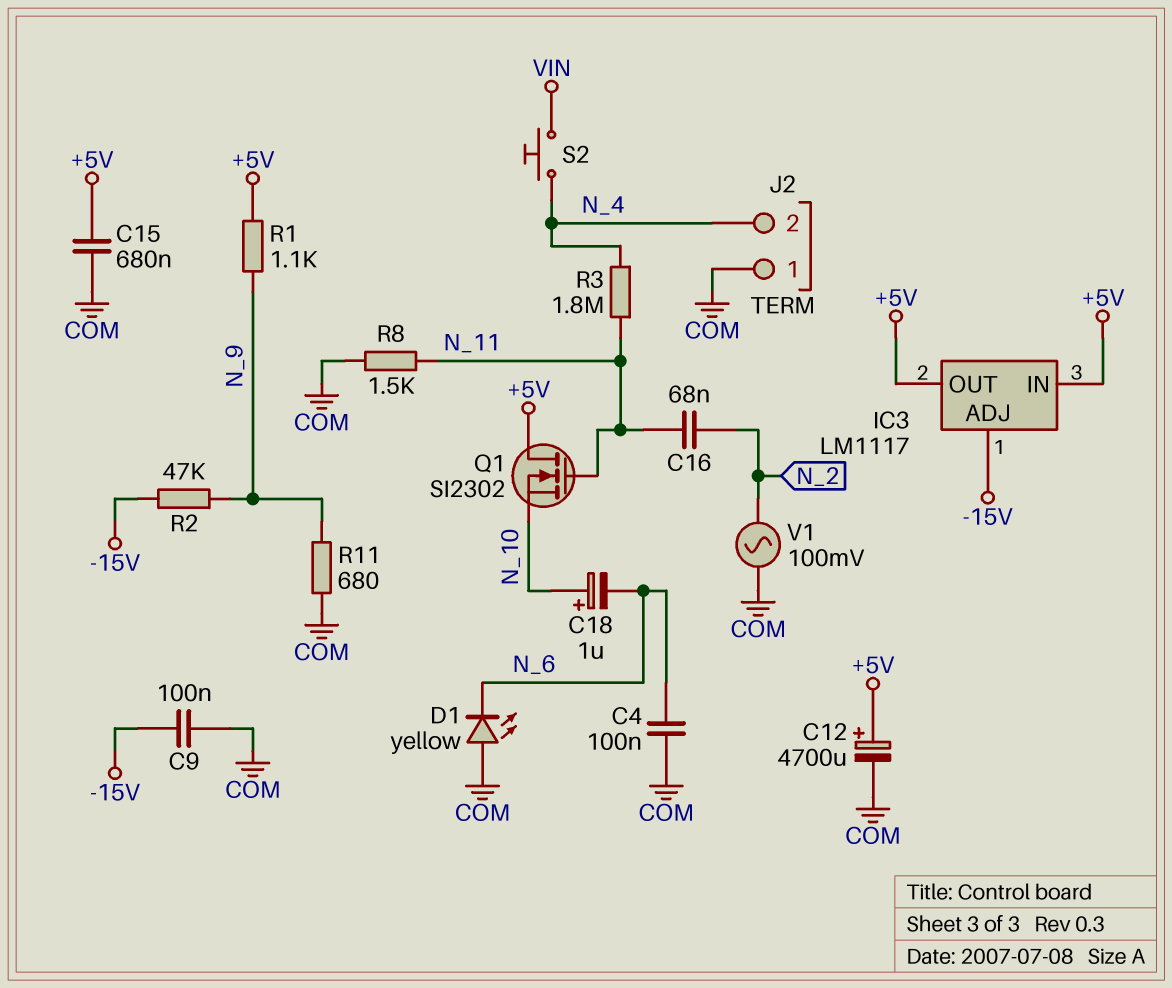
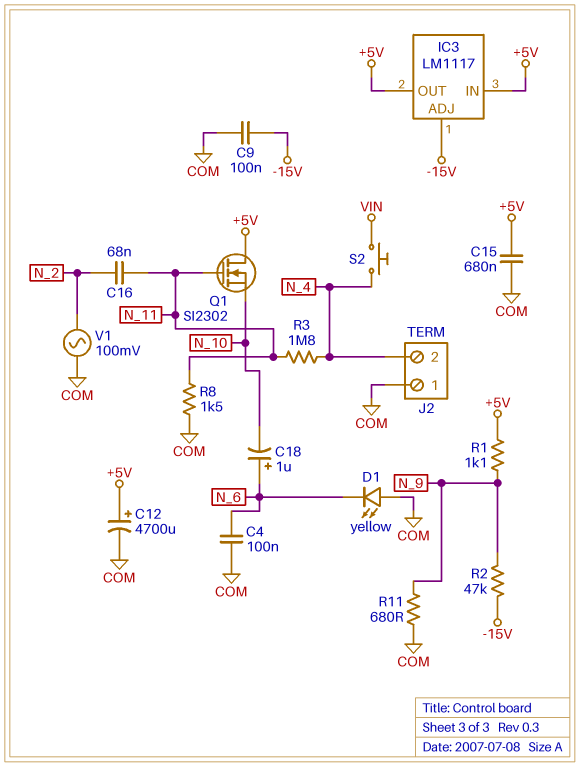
C18: 1uF (plus N_10, minus N_6) -> 1uF (plus N_6, minus N_10)

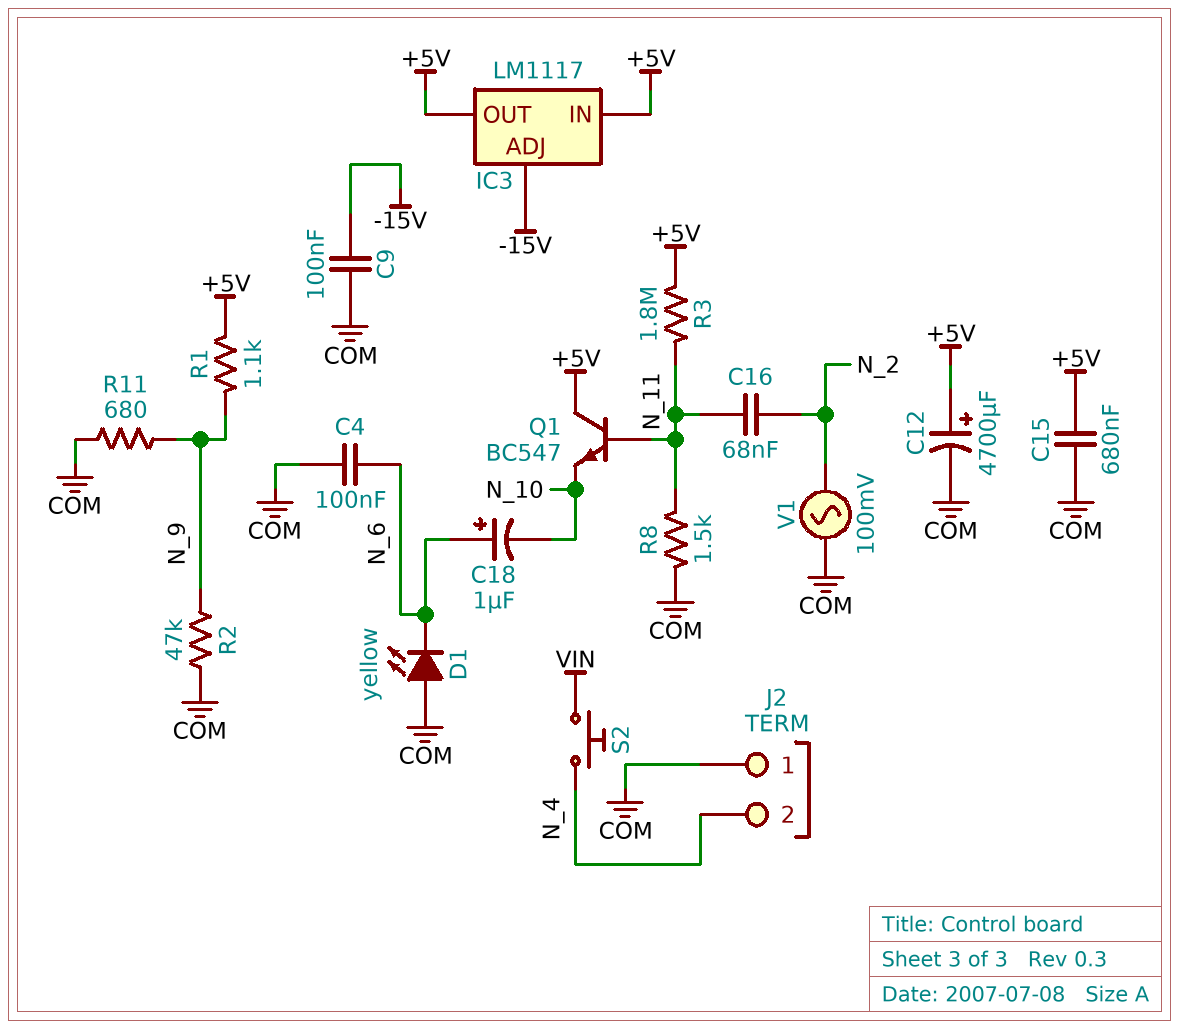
Q1: NMOS SI2302 (G N_11, D +5V, S N_10) -> NPN BC547 (B N_11, C +5V, E N_10)
R2: 47k (-15V, N_9) -> 47k (COM, N_9)
R3: 1.8M (N_4, N_11) -> 1.8M (+5V, N_11)

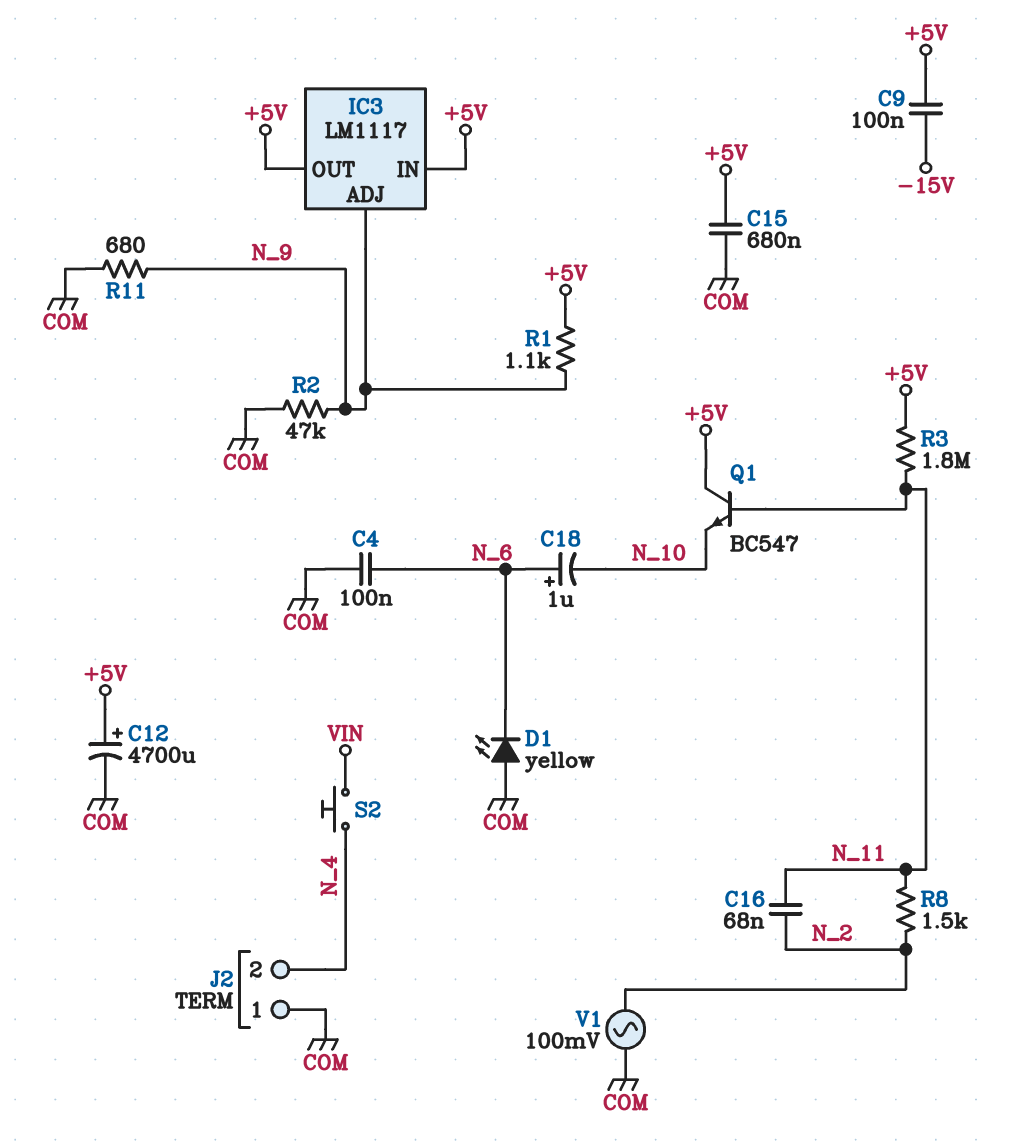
C9: 100nF (-15V, COM) -> 100nF (+5V, -15V)
IC3 pin ADJ: -15V -> N_9
R8: 1.5k (COM, N_11) -> 1.5k (N_2, N_11)

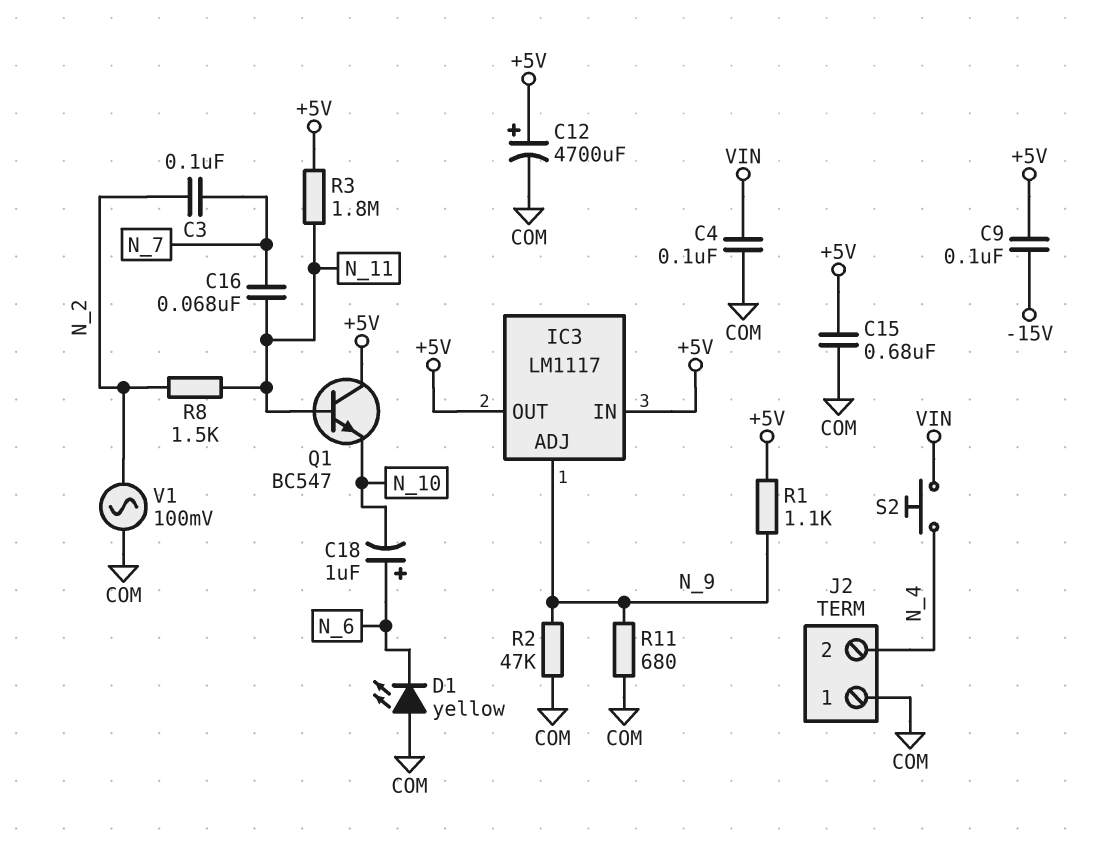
C3: none -> 100nF (N_2, N_7)
C4: 100nF (COM, N_6) -> 100nF (COM, VIN)
C16: 68nF (N_2, N_11) -> 68nF (N_7, N_11)

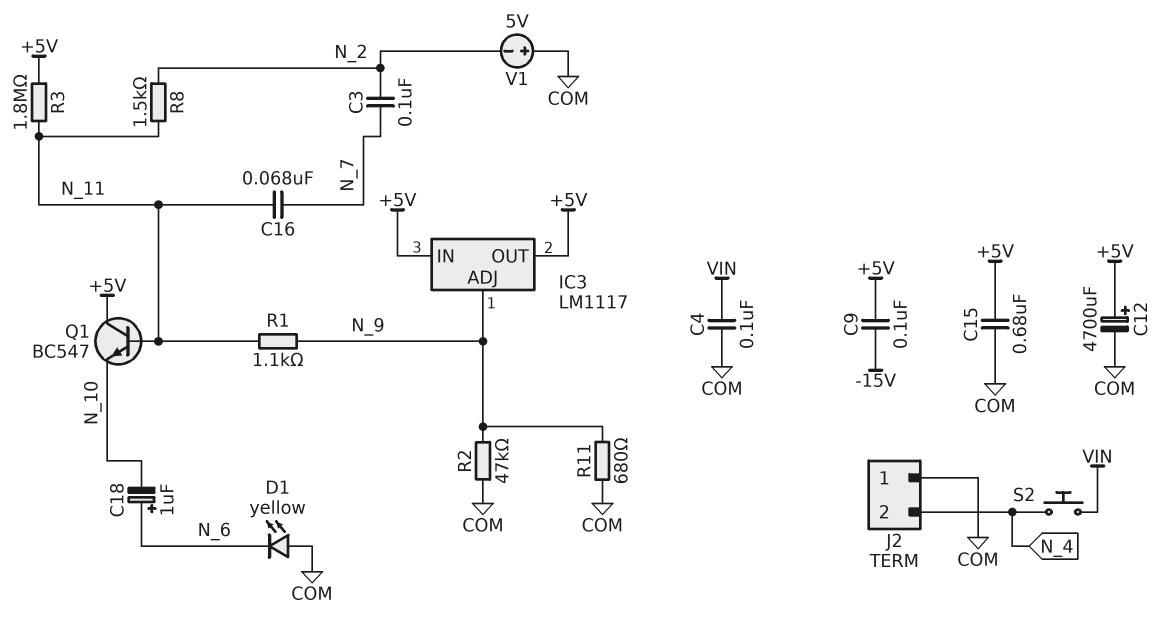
R1: 1.1k (+5V, N_9) -> 1.1k (N_9, N_11)
V1: AC 100mV (COM, N_2) -> 5V (plus COM, minus N_2)

